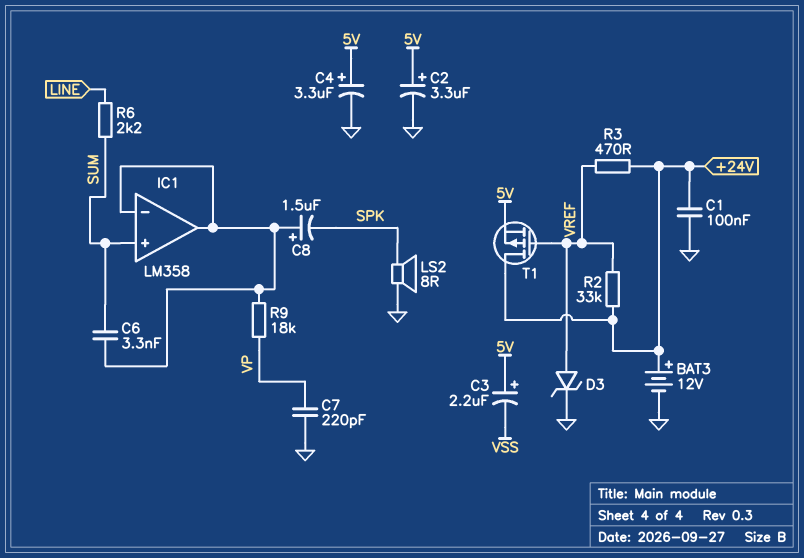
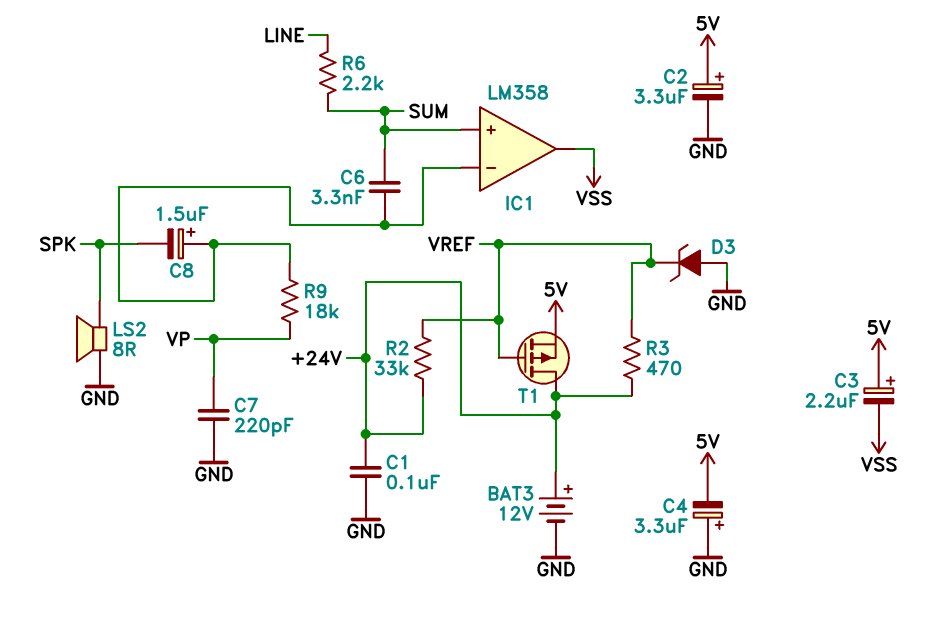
C4: 3.3uF (plus 5V, minus GND) -> 3.3uF (plus GND, minus 5V)
D3: zener (A VREF, K GND) -> zener (A GND, K VREF)
IC1 pin out: IC1/in- -> VSS

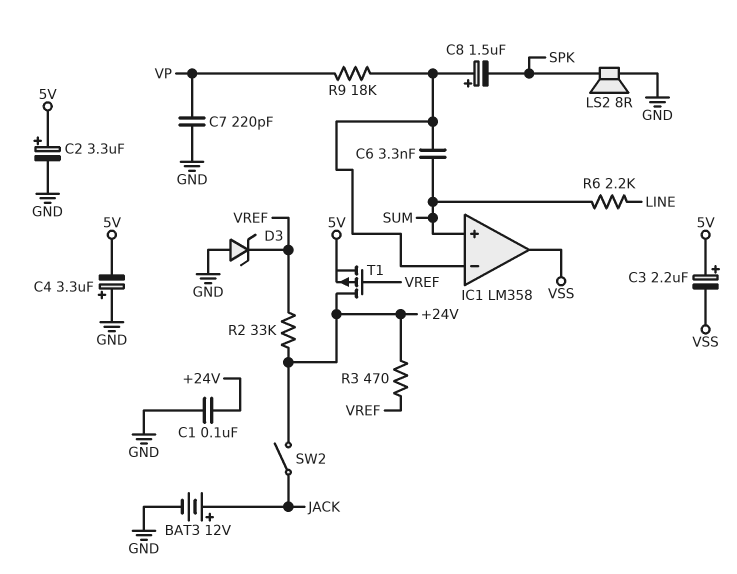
BAT3: 12V (plus +24V, minus GND) -> 12V (plus JACK, minus GND)
SW2: none -> switch (+24V, JACK)

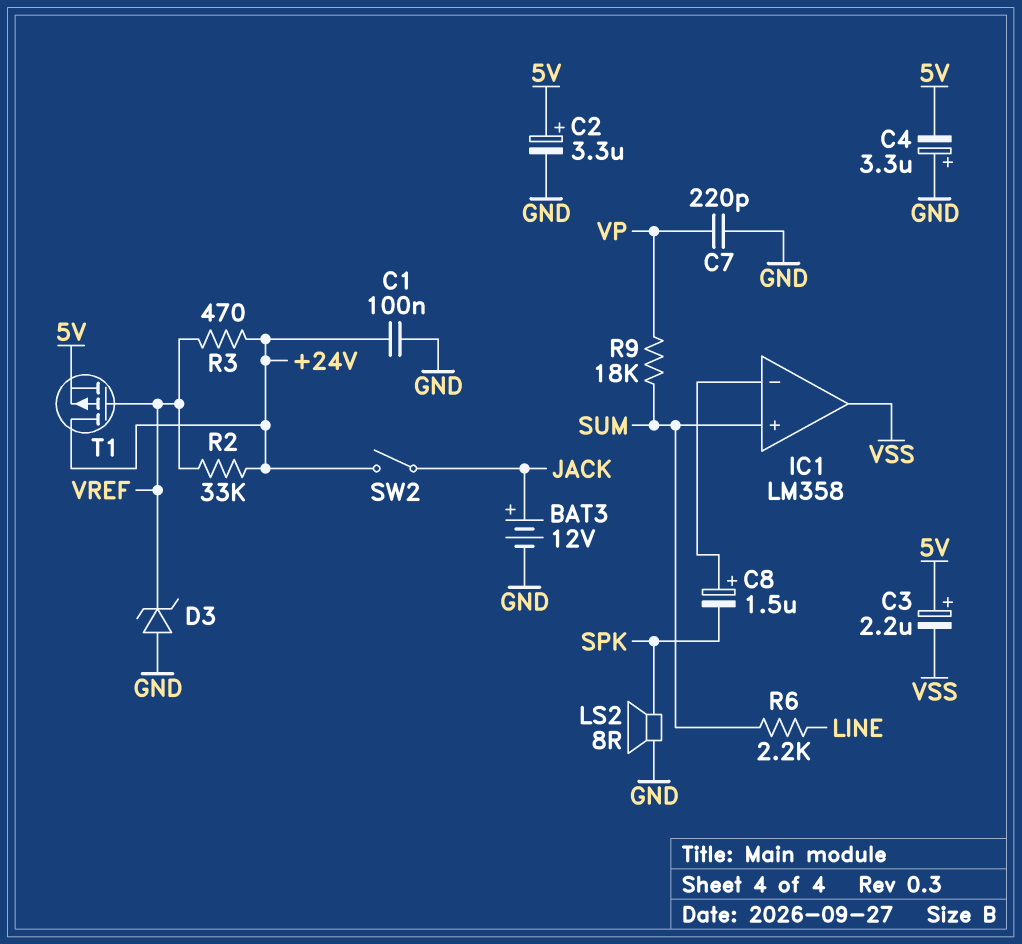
C6: 3.3nF (IC1/in-, SUM) -> none
R9: 18k (IC1/in-, VP) -> 18k (SUM, VP)

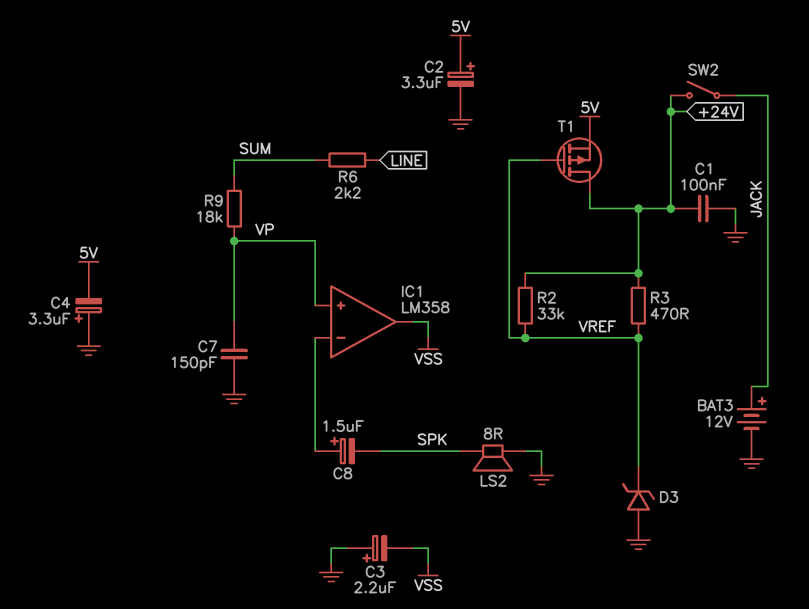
C3: 2.2uF (plus 5V, minus VSS) -> 2.2uF (plus GND, minus VSS)
C7: 220pF (GND, VP) -> 150pF (GND, VP)
IC1 pin in+: SUM -> VP

